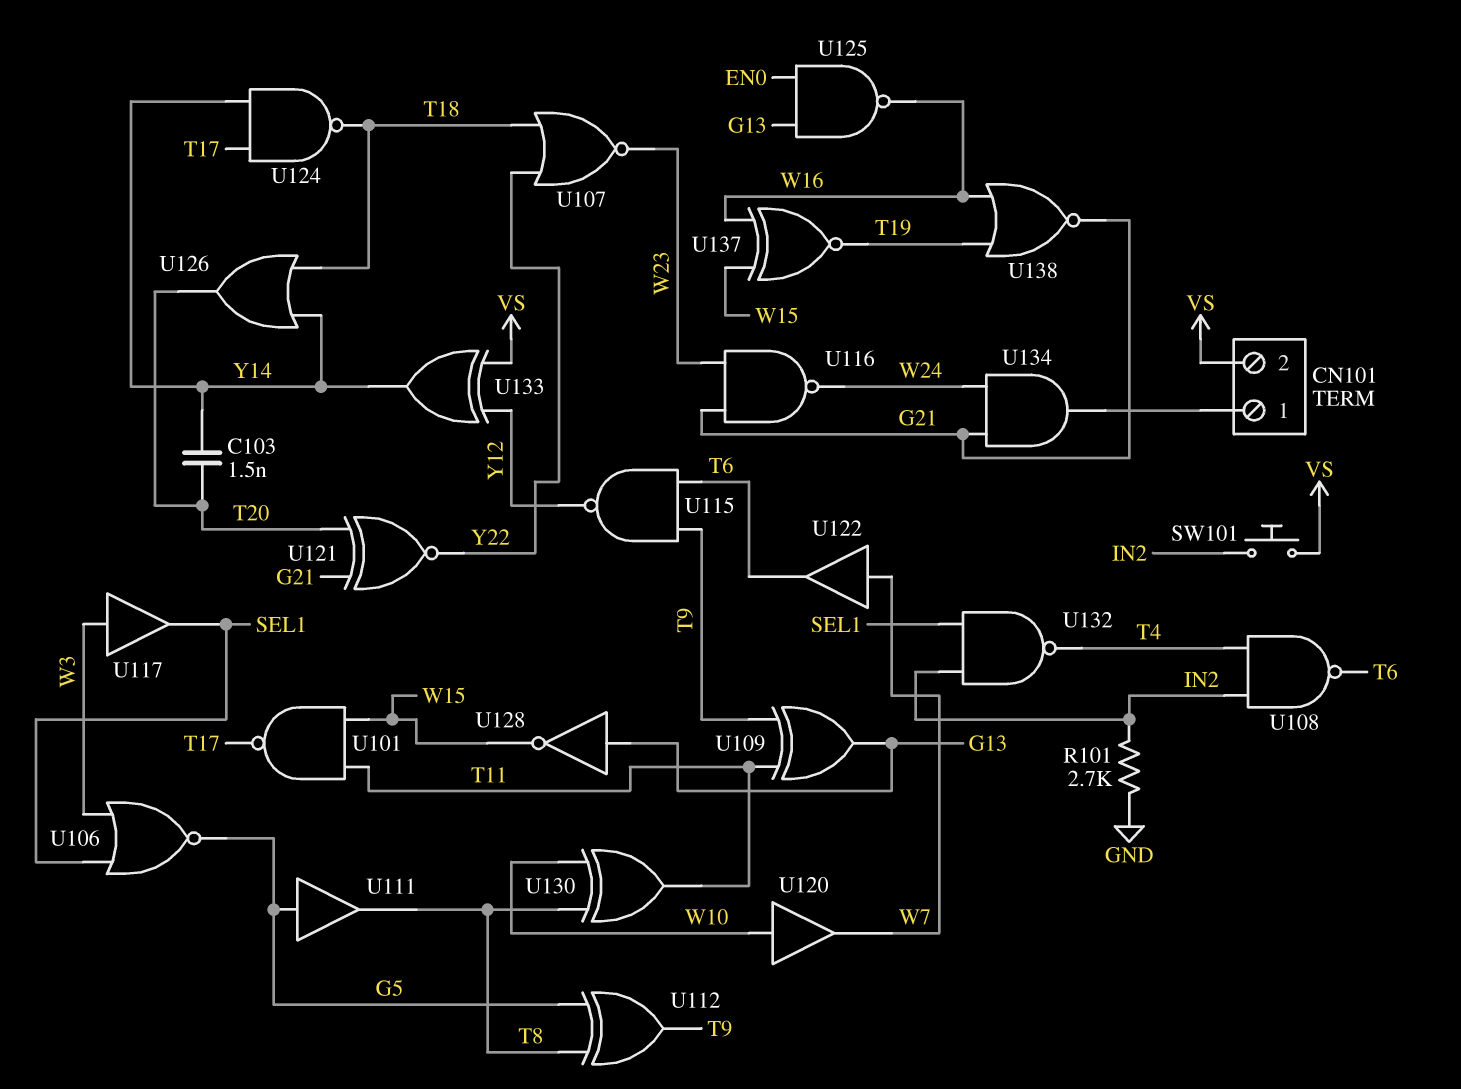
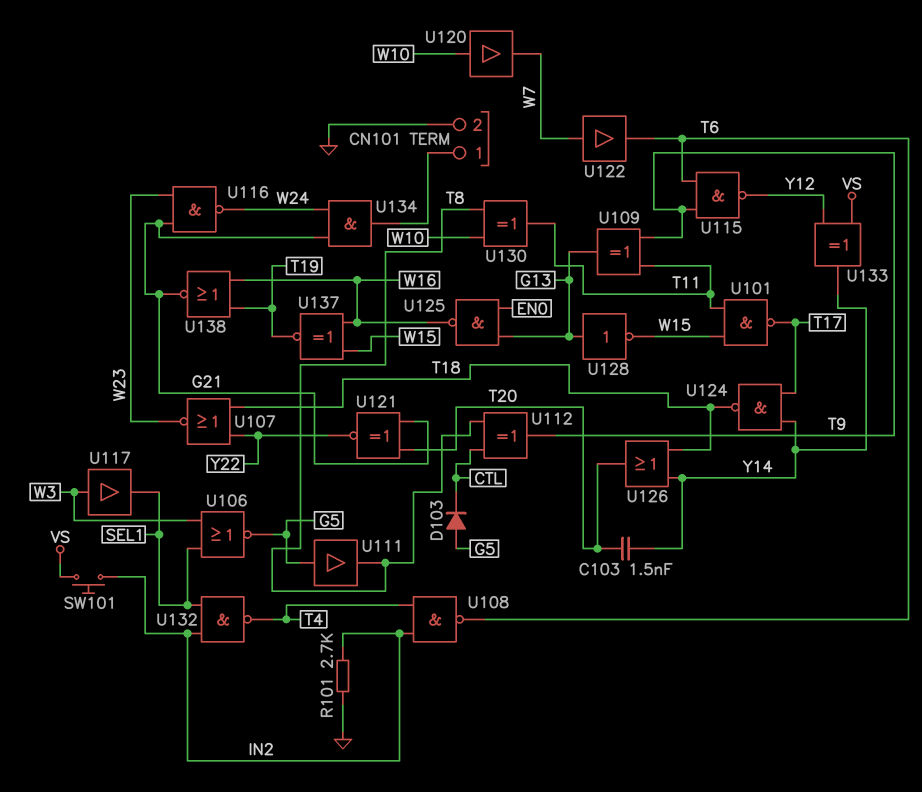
CN101 pin 2: VS -> GND
D103: none -> diode (A G5, K CTL)
U112: XOR (in G5, in T8, out T9) -> XOR (in CTL, in T8, out T9)

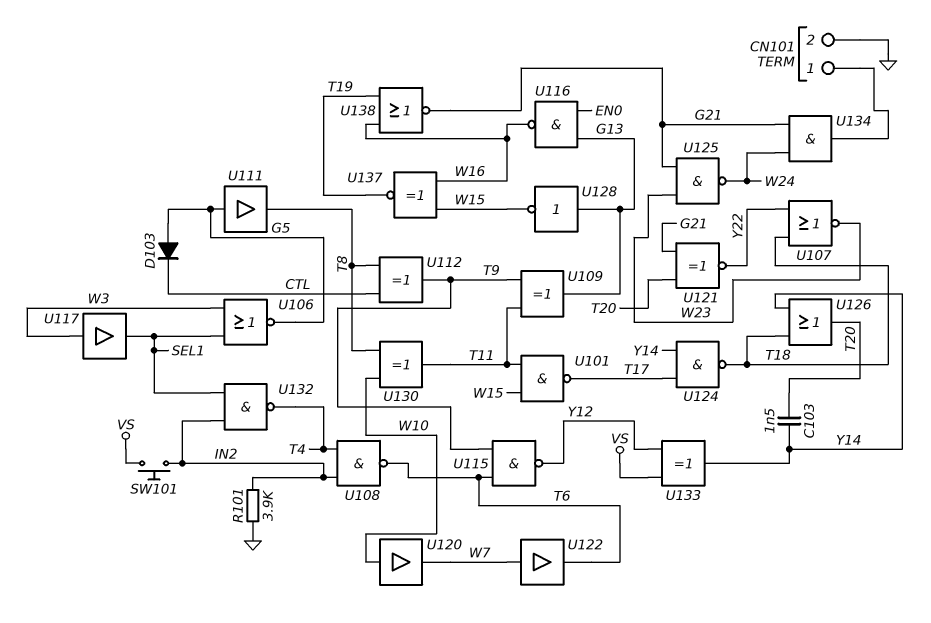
R101: 2.7k (GND, IN2) -> 3.9k (GND, IN2)
U116: NAND (in G21, in W23, out W24) -> NAND (in EN0, in G13, out W16)
U125: NAND (in EN0, in G13, out W16) -> NAND (in G21, in W23, out W24)

